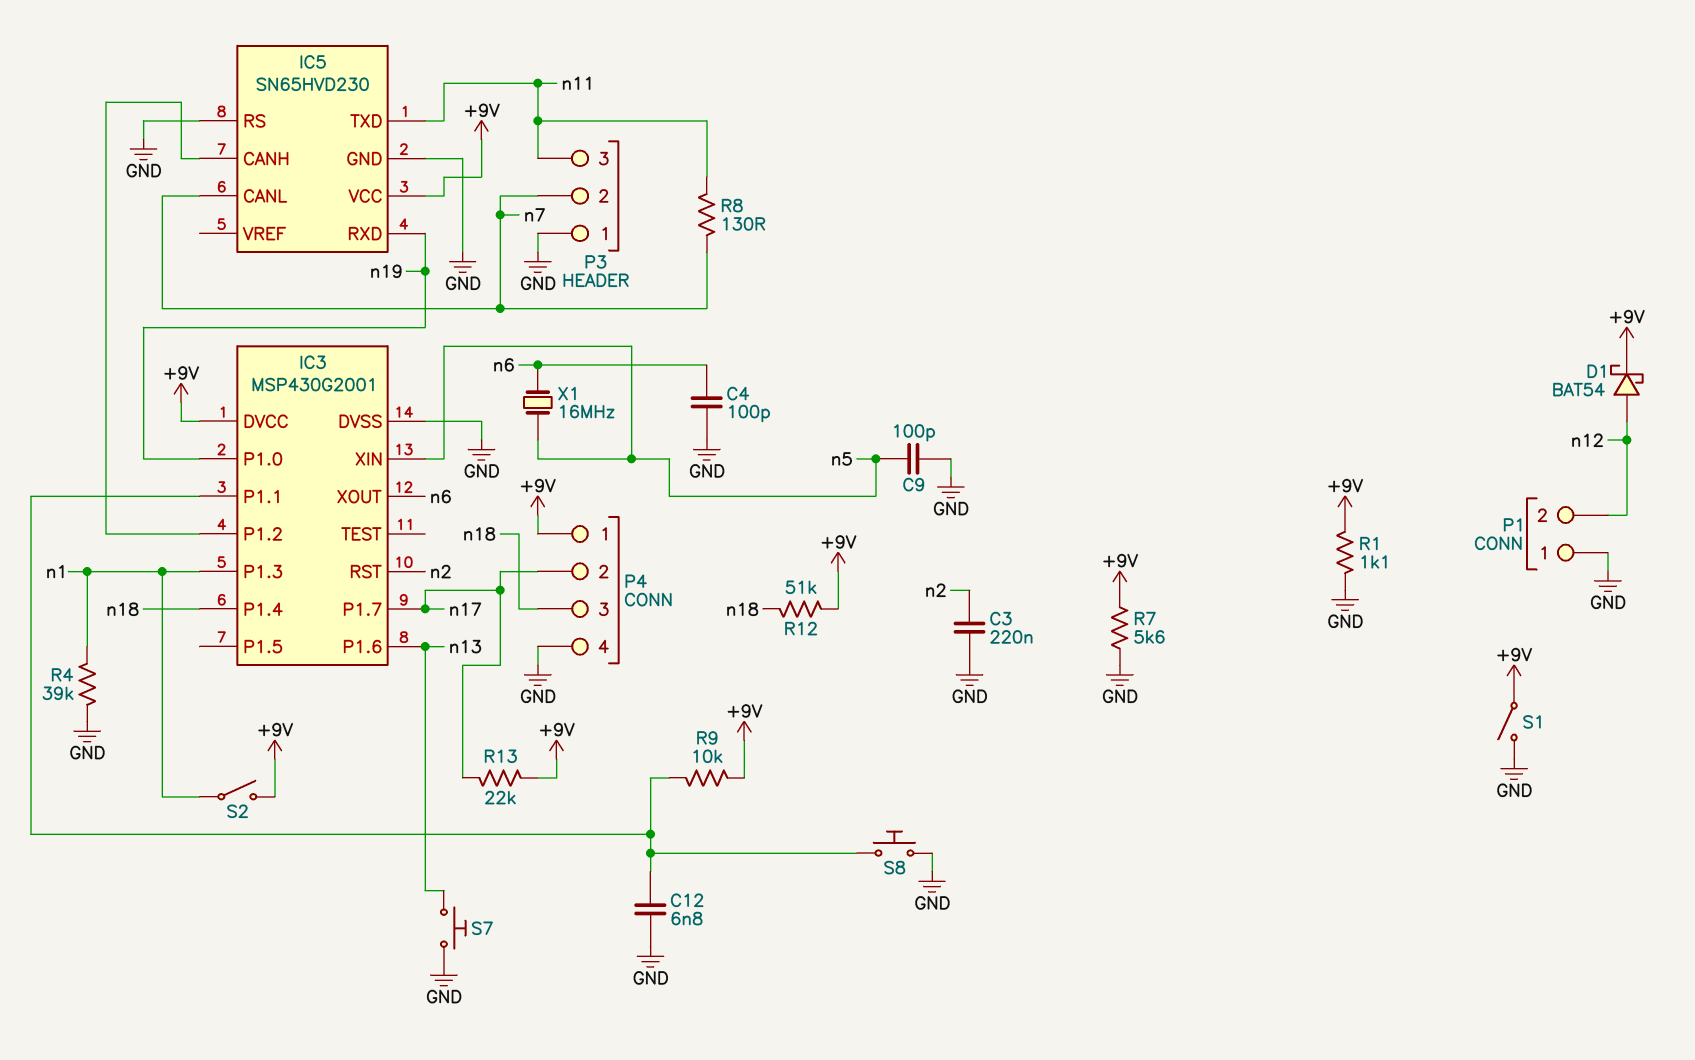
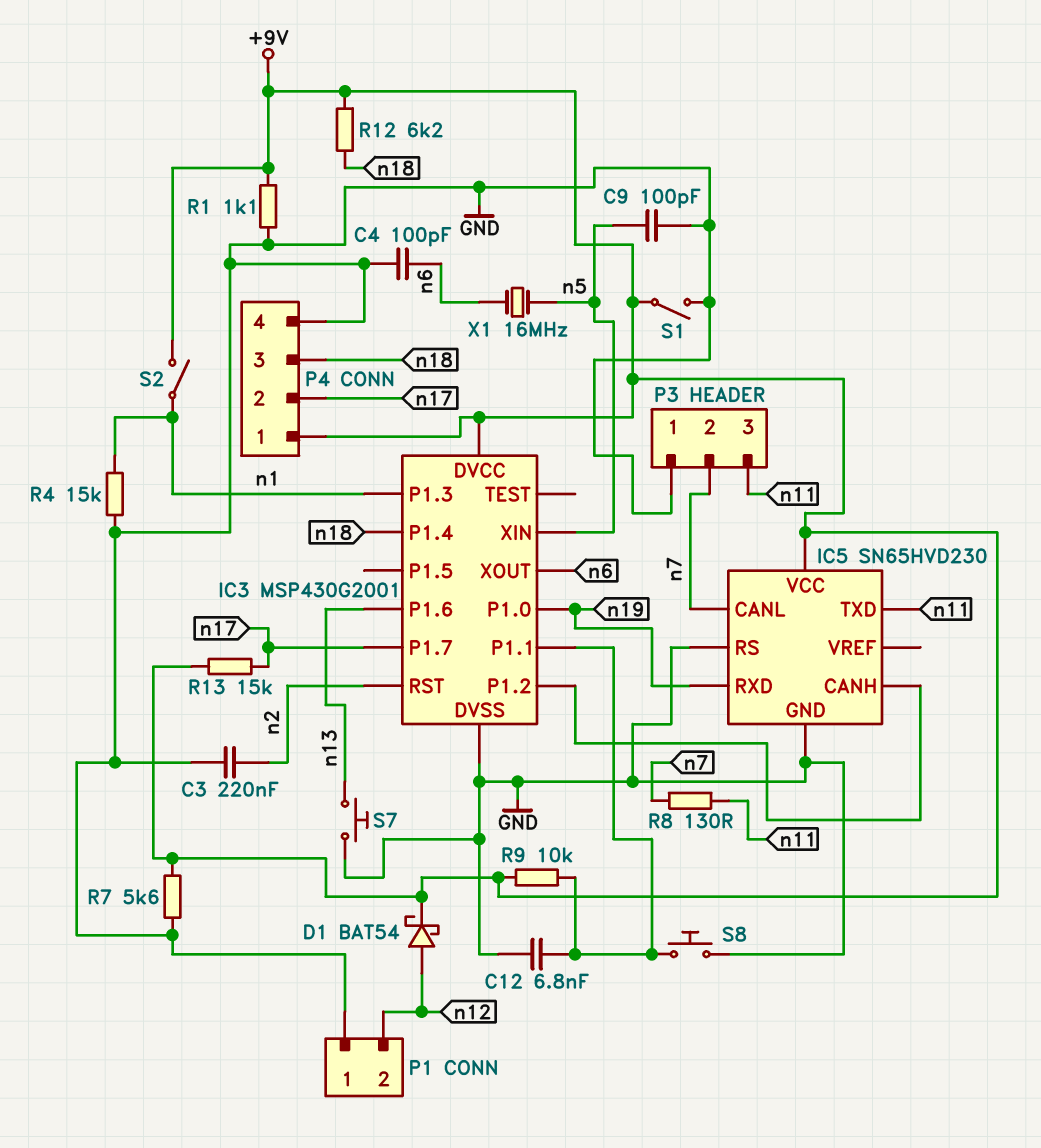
R4: 39k (GND, n1) -> 15k (GND, n1)
R12: 51k (+9V, n18) -> 6.2k (+9V, n18)
R13: 22k (+9V, n17) -> 15k (+9V, n17)

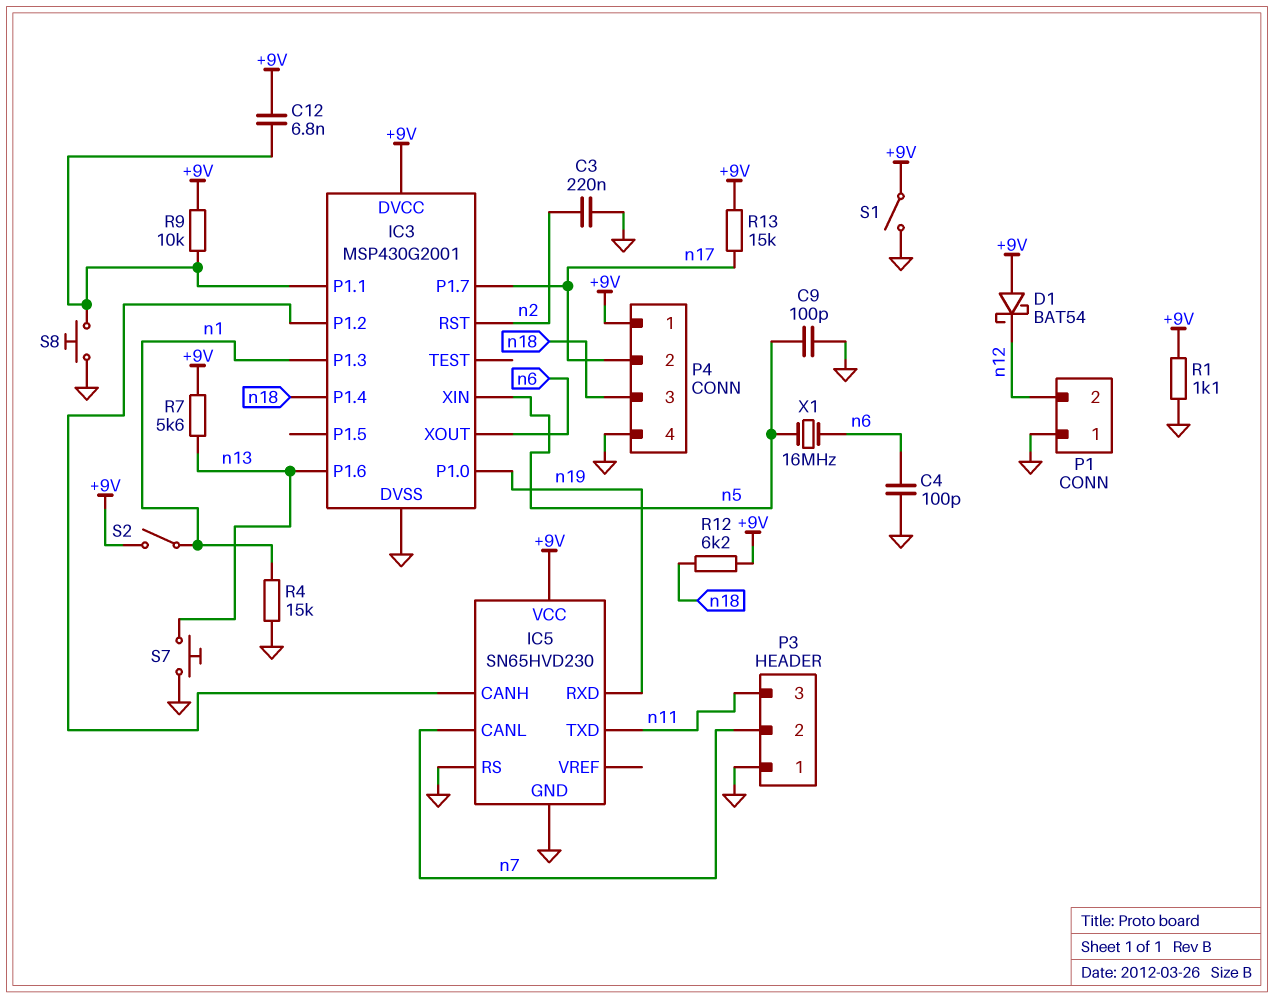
C12: 6.8nF (GND, IC3/P1.1) -> 6.8nF (+9V, IC3/P1.1)
D1: schottky BAT54 (A n12, K +9V) -> schottky BAT54 (A +9V, K n12)
R7: 5.6k (+9V, GND) -> 5.6k (+9V, n13)
R8: 130 (n7, n11) -> none

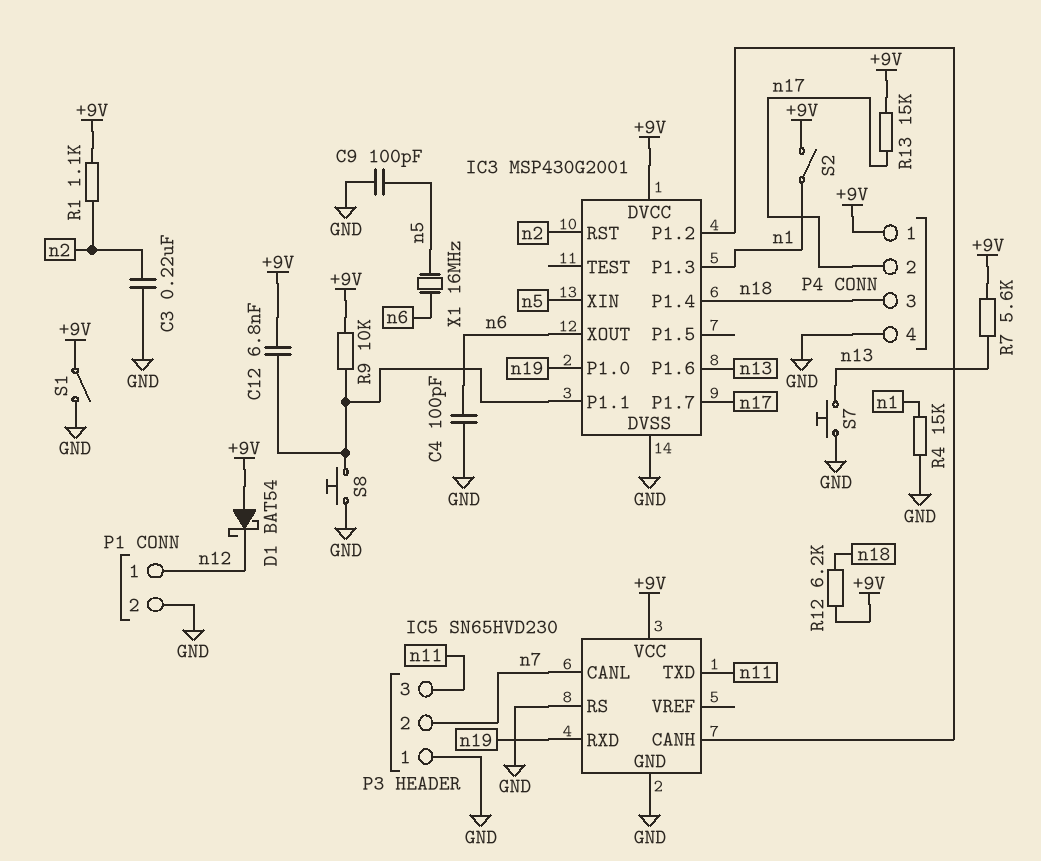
P1 pin 1: GND -> n12
P1 pin 2: n12 -> GND
R1: 1.1k (+9V, GND) -> 1.1k (+9V, n2)

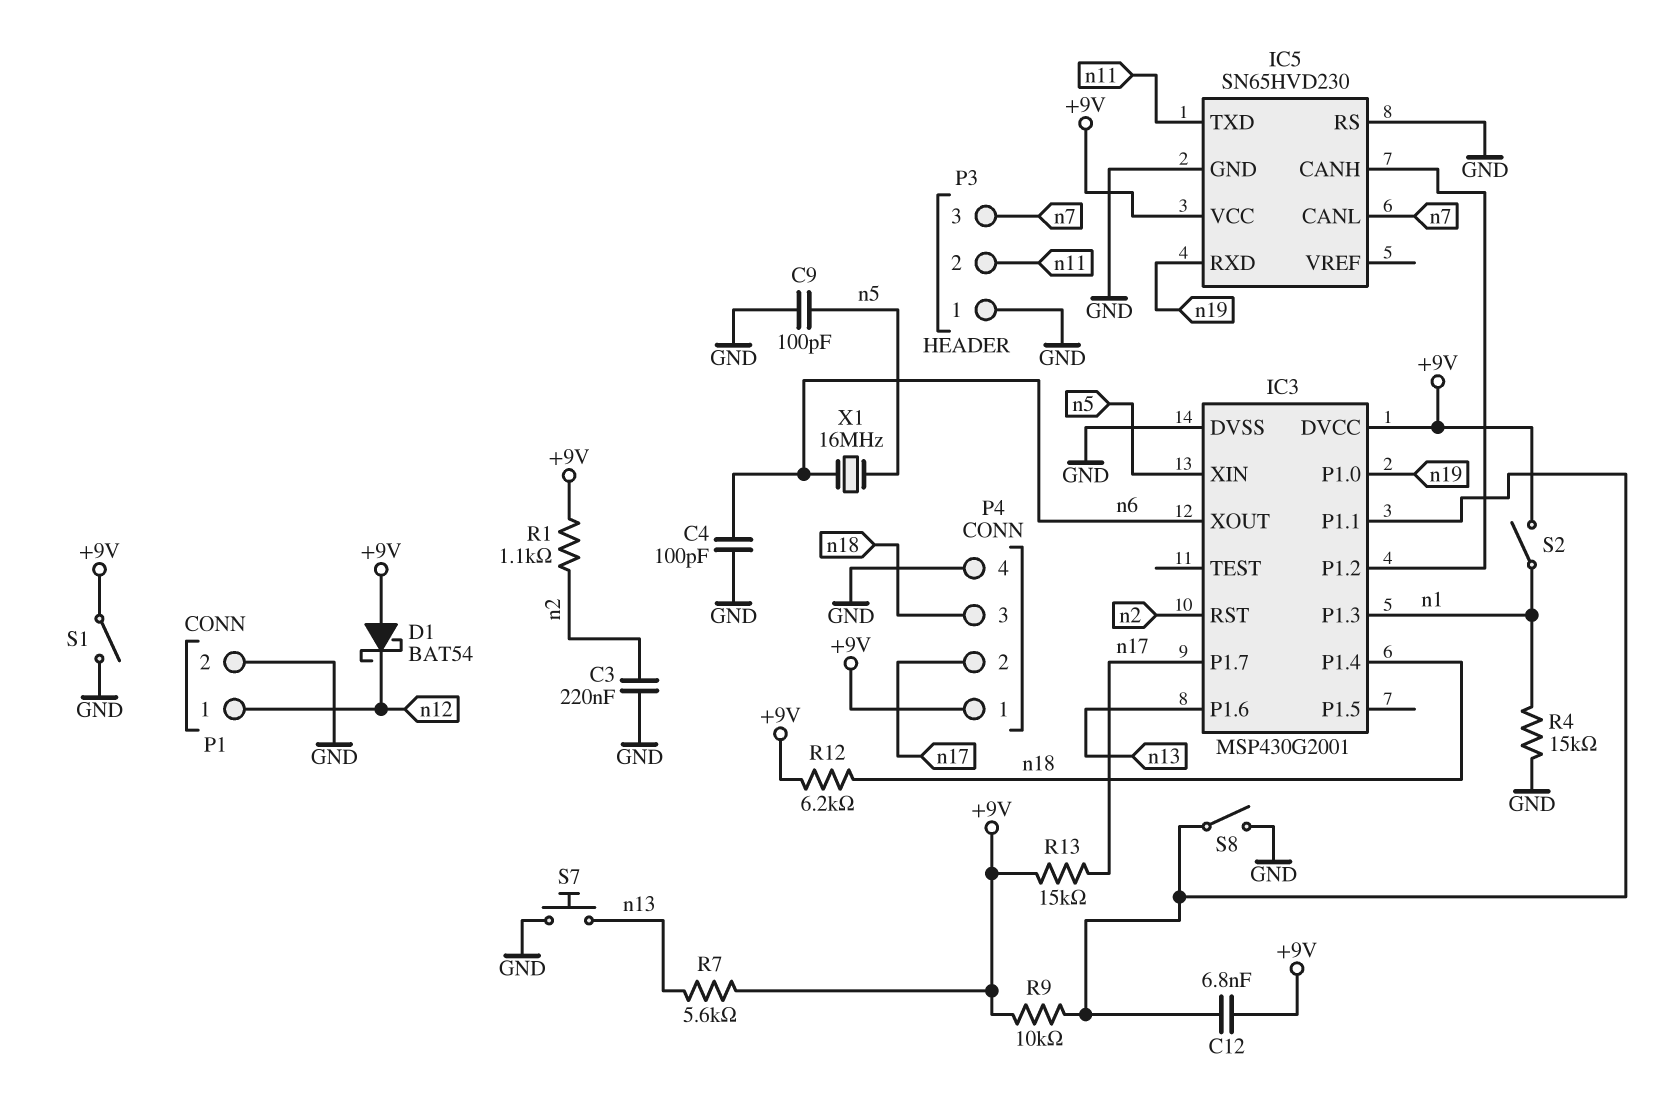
P3 pin 2: n7 -> n11
P3 pin 3: n11 -> n7
S8: button (GND, IC3/P1.1) -> switch (GND, IC3/P1.1)

